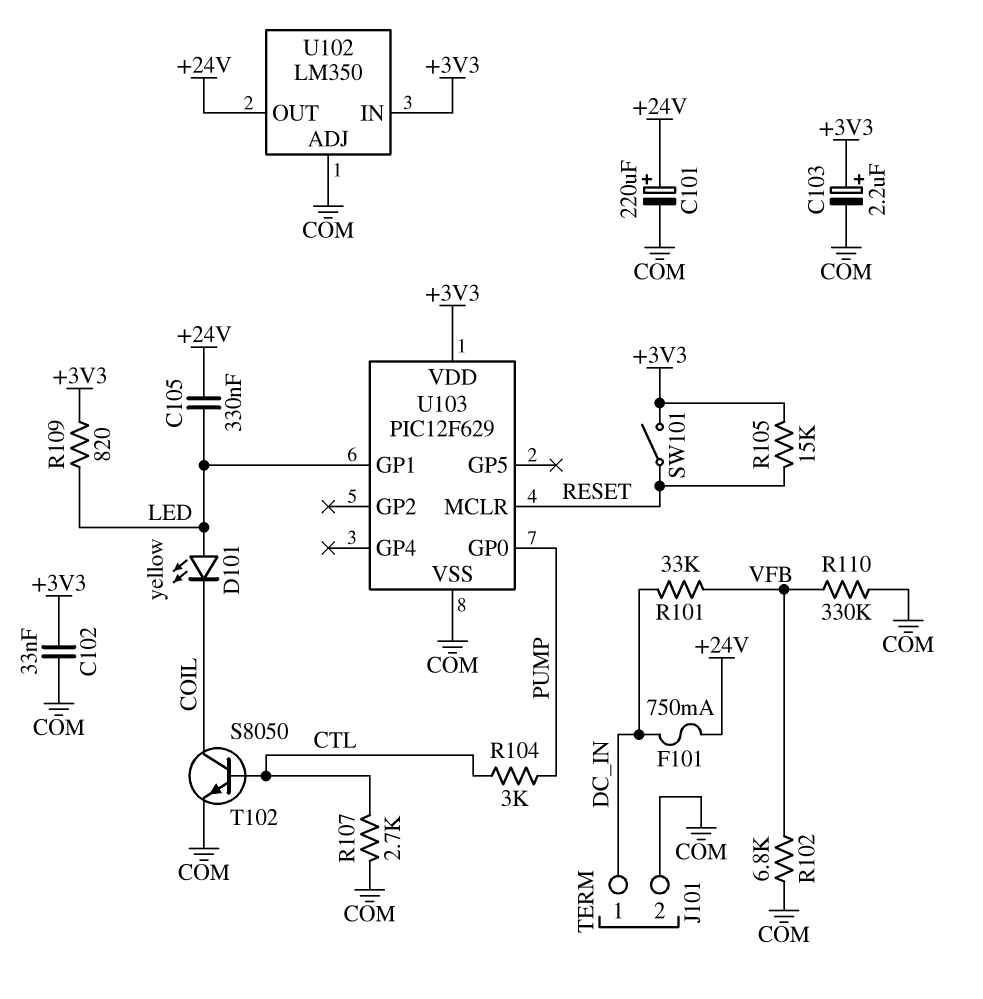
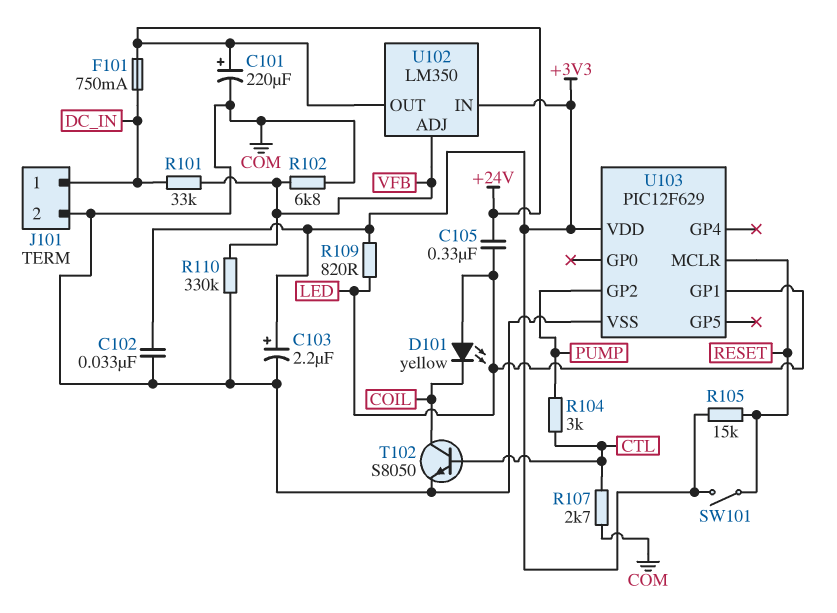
U102 pin ADJ: COM -> VFB
U103 pin GP0: PUMP -> none
U103 pin GP2: none -> PUMP

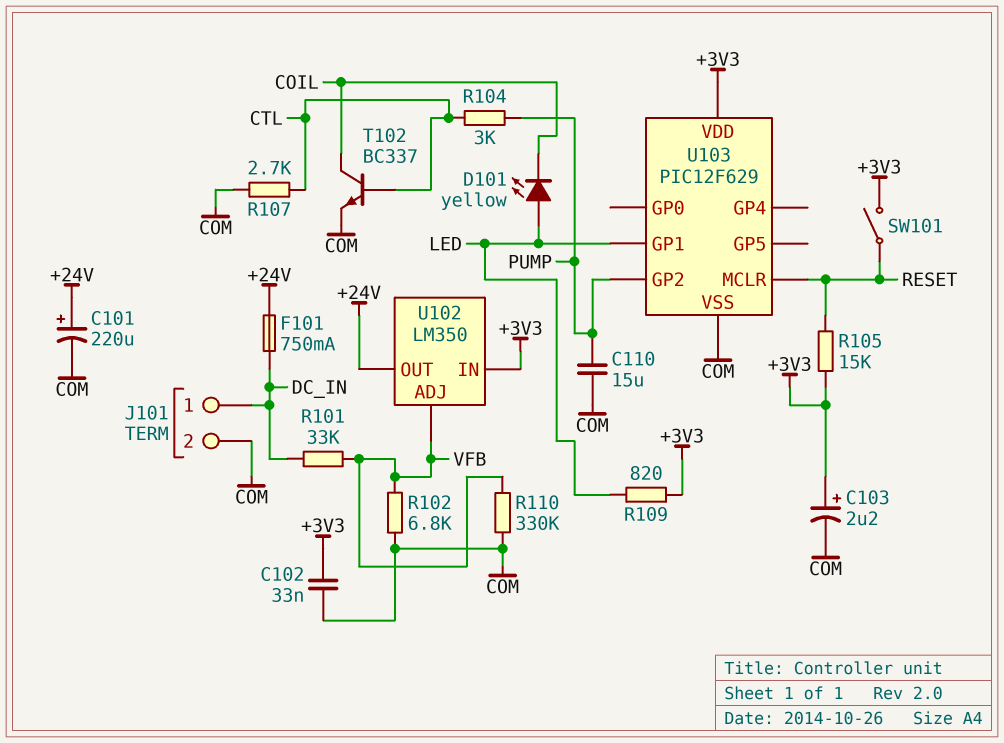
C105: 330nF (+24V, LED) -> none
C110: none -> 15uF (COM, PUMP)
T102: NPN S8050 (B CTL, C COIL, E COM) -> NPN BC337 (B CTL, C COIL, E COM)

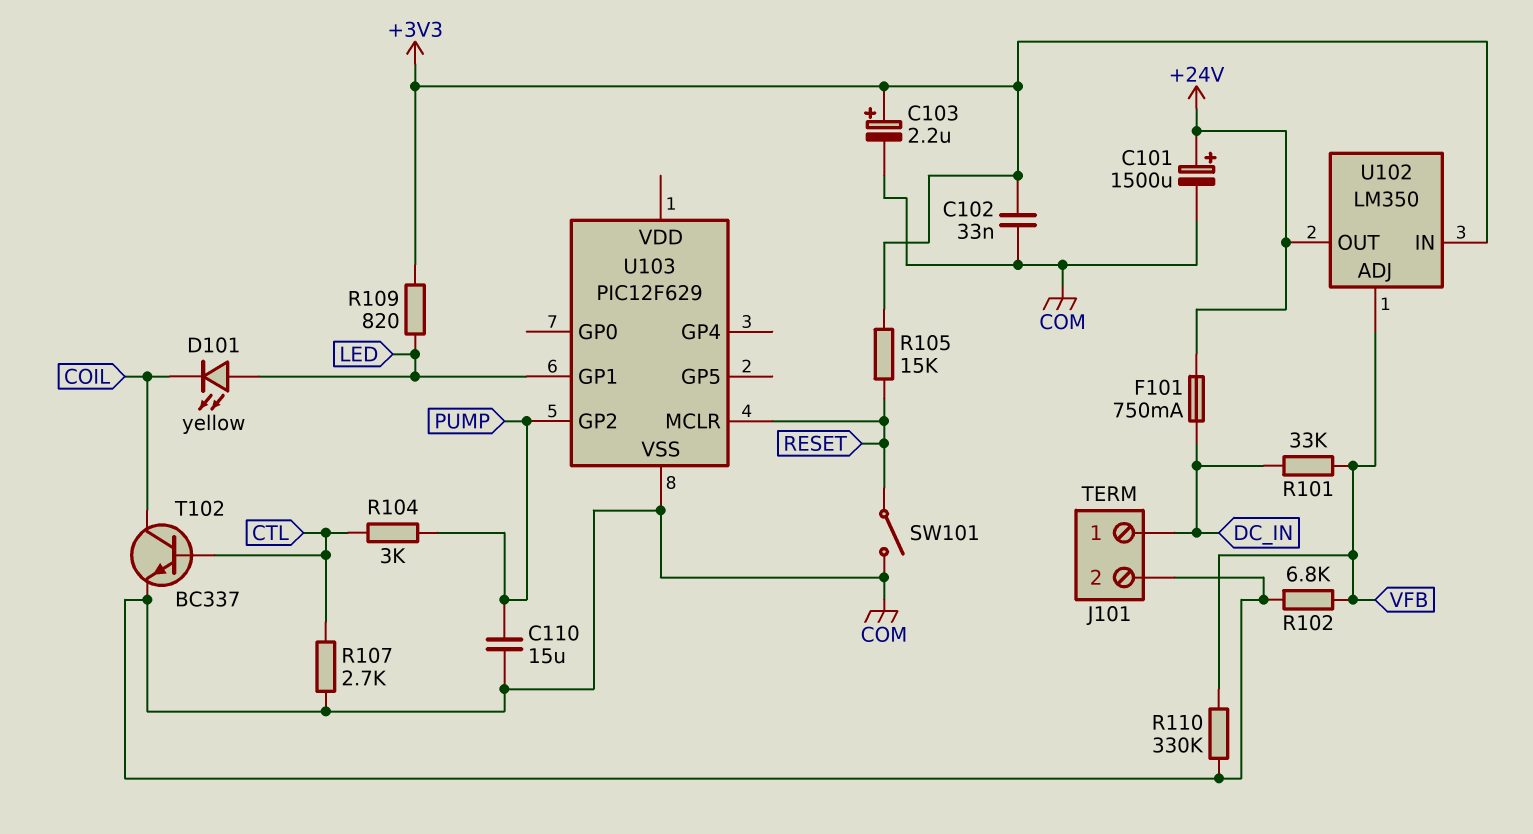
C101: 220uF (plus +24V, minus COM) -> 1500uF (plus +24V, minus COM)
SW101: switch (+3V3, RESET) -> switch (COM, RESET)
U103 pin VDD: +3V3 -> none

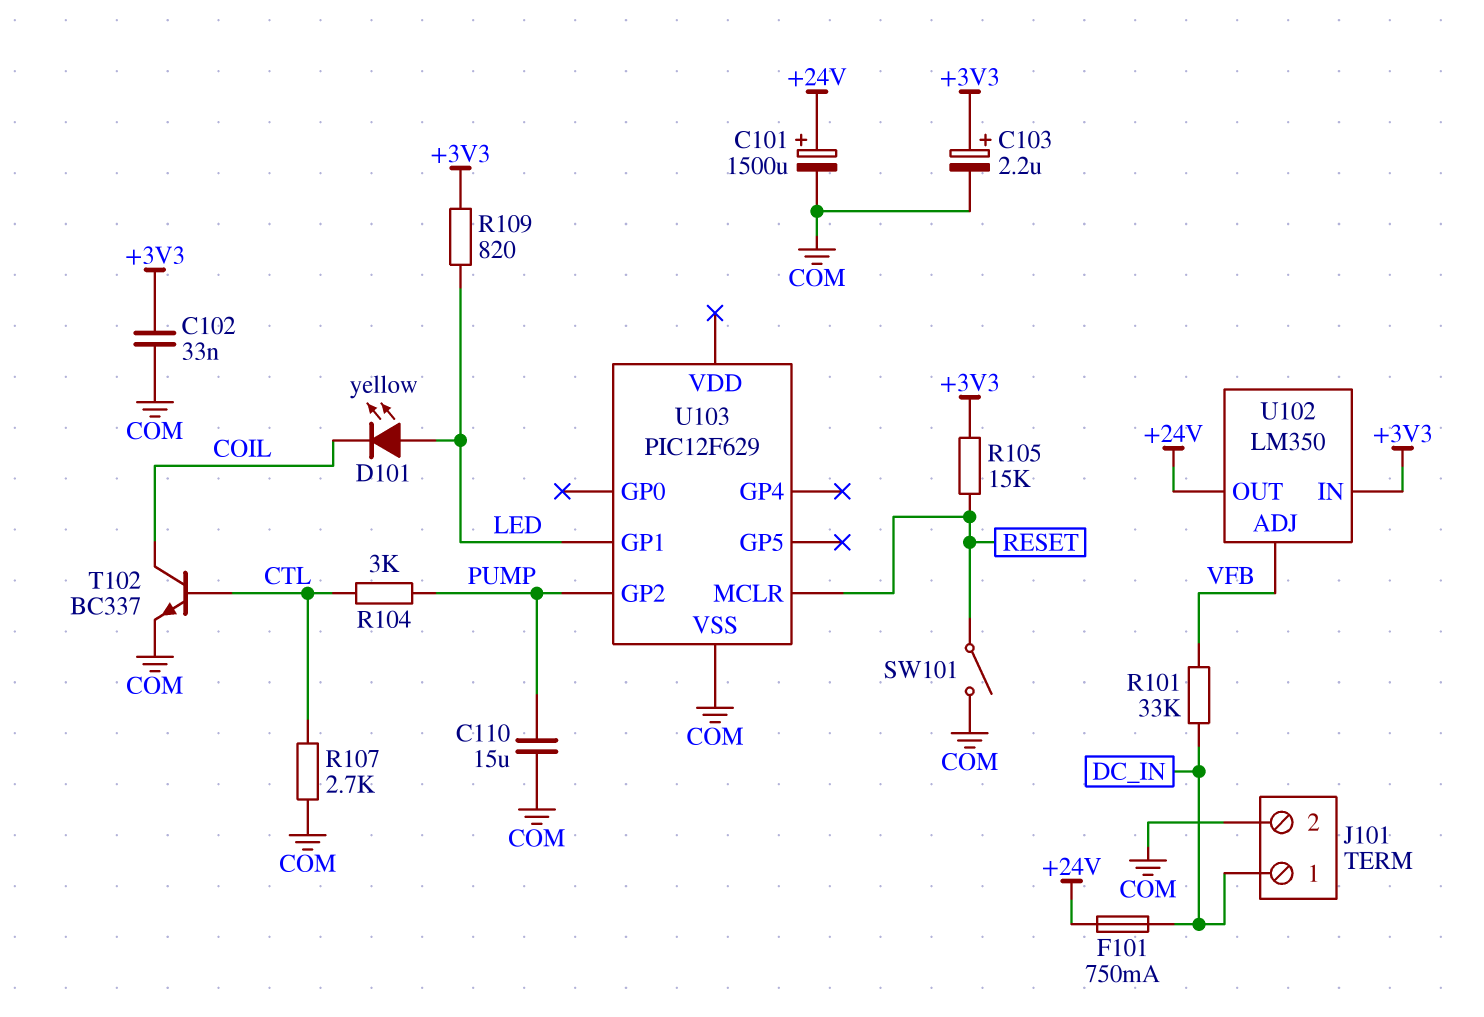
R102: 6.8k (COM, VFB) -> none
R110: 330k (COM, VFB) -> none

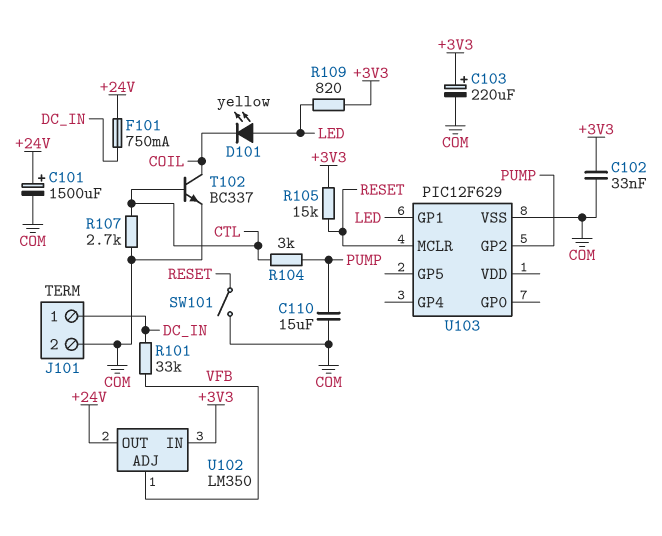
C103: 2.2uF (plus +3V3, minus COM) -> 220uF (plus +3V3, minus COM)

